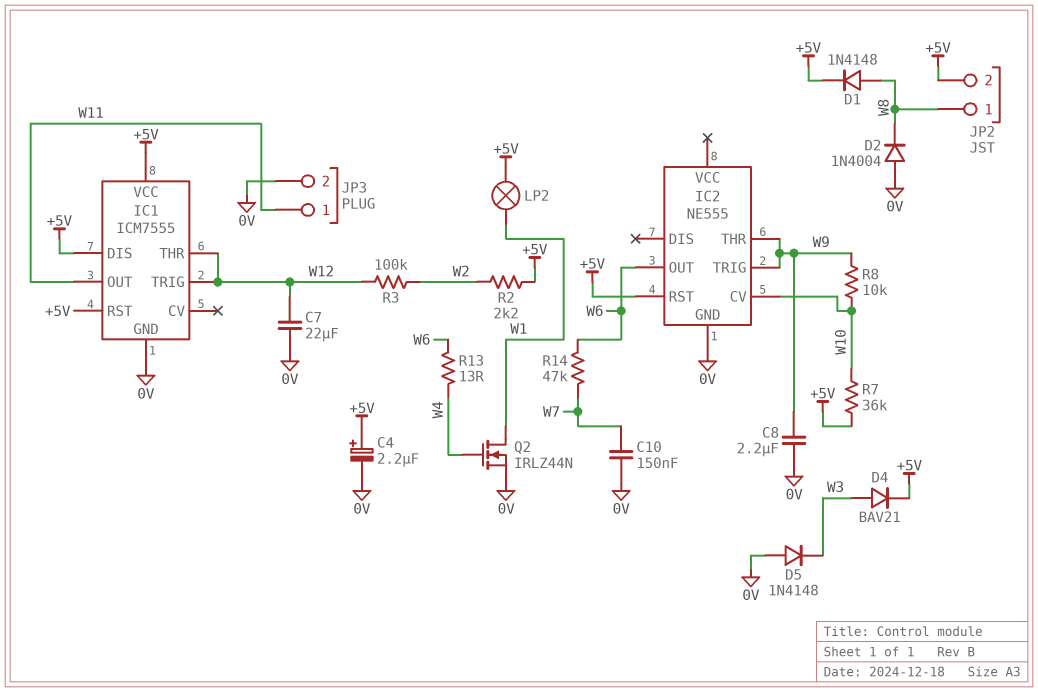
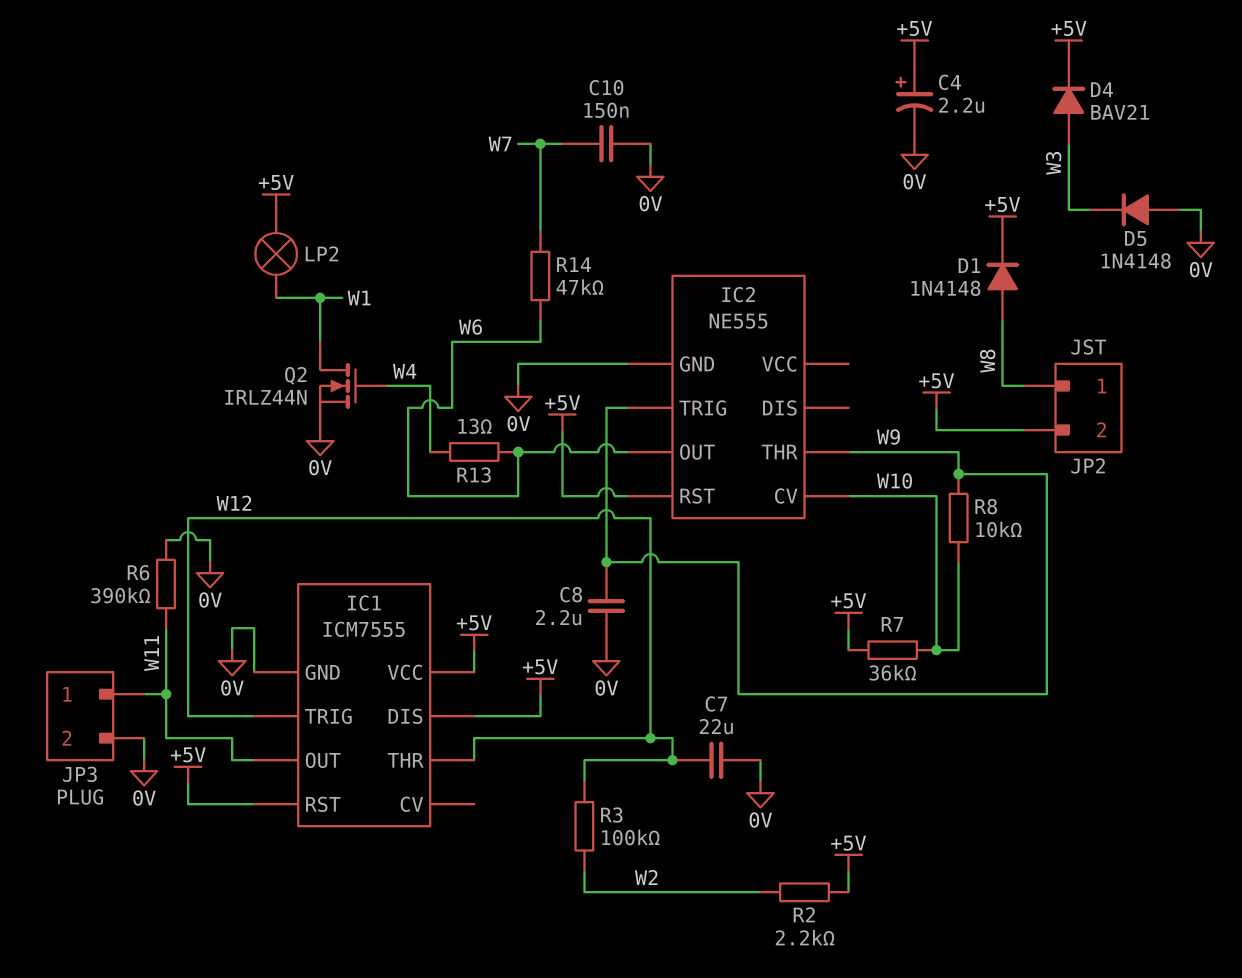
D2: diode 1N4004 (A 0V, K W8) -> none
R6: none -> 390k (0V, W11)

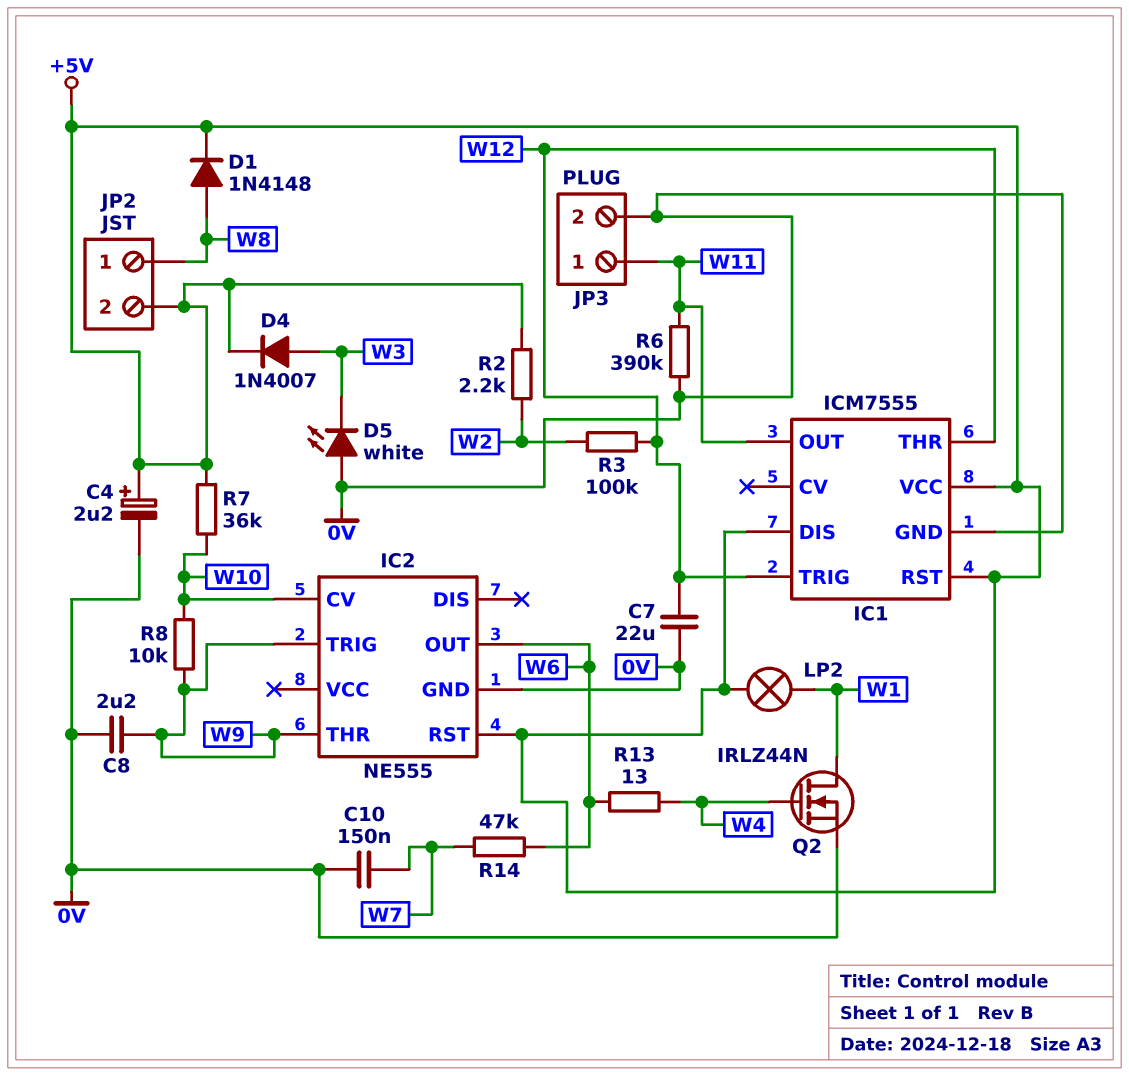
D4: diode BAV21 (A W3, K +5V) -> diode 1N4007 (A W3, K +5V)
D5: diode 1N4148 (A 0V, K W3) -> LED white (A 0V, K W3)

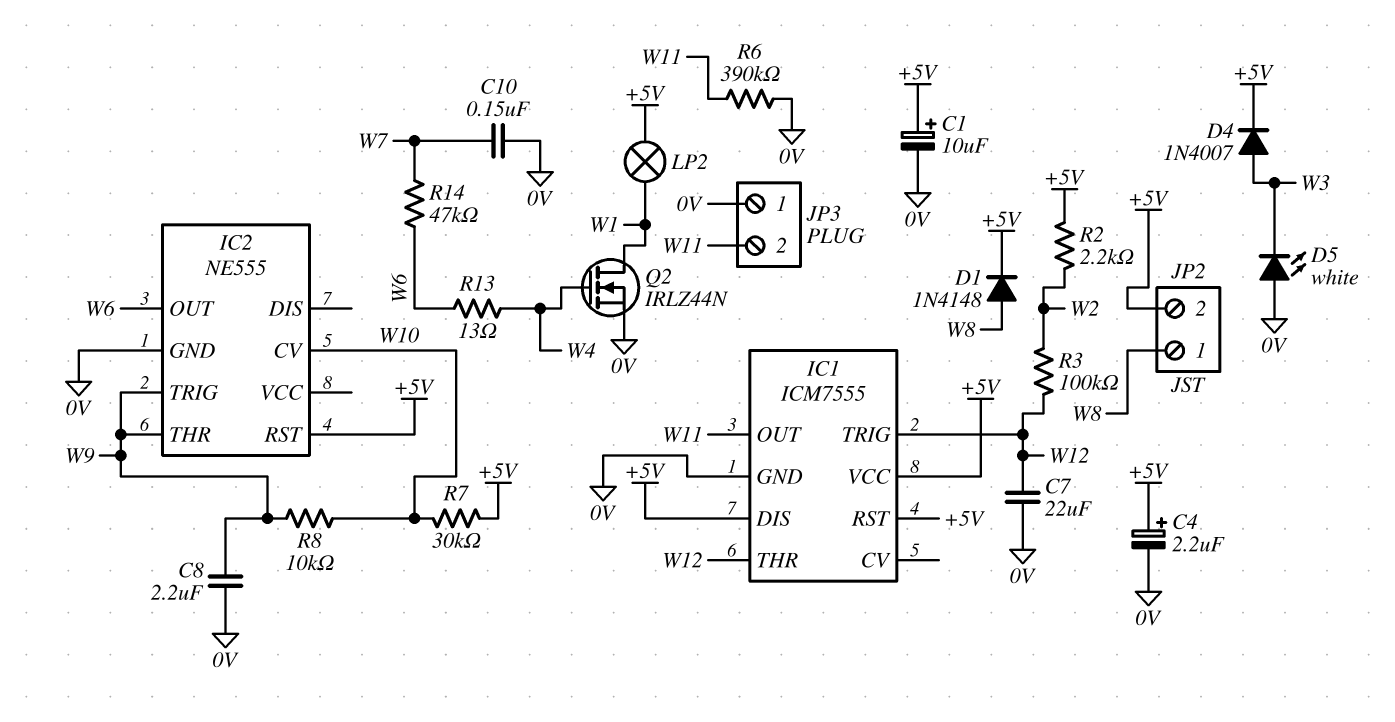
C1: none -> 10uF (plus +5V, minus 0V)
JP3 pin 1: W11 -> 0V
JP3 pin 2: 0V -> W11
R7: 36k (+5V, W10) -> 30k (+5V, W10)

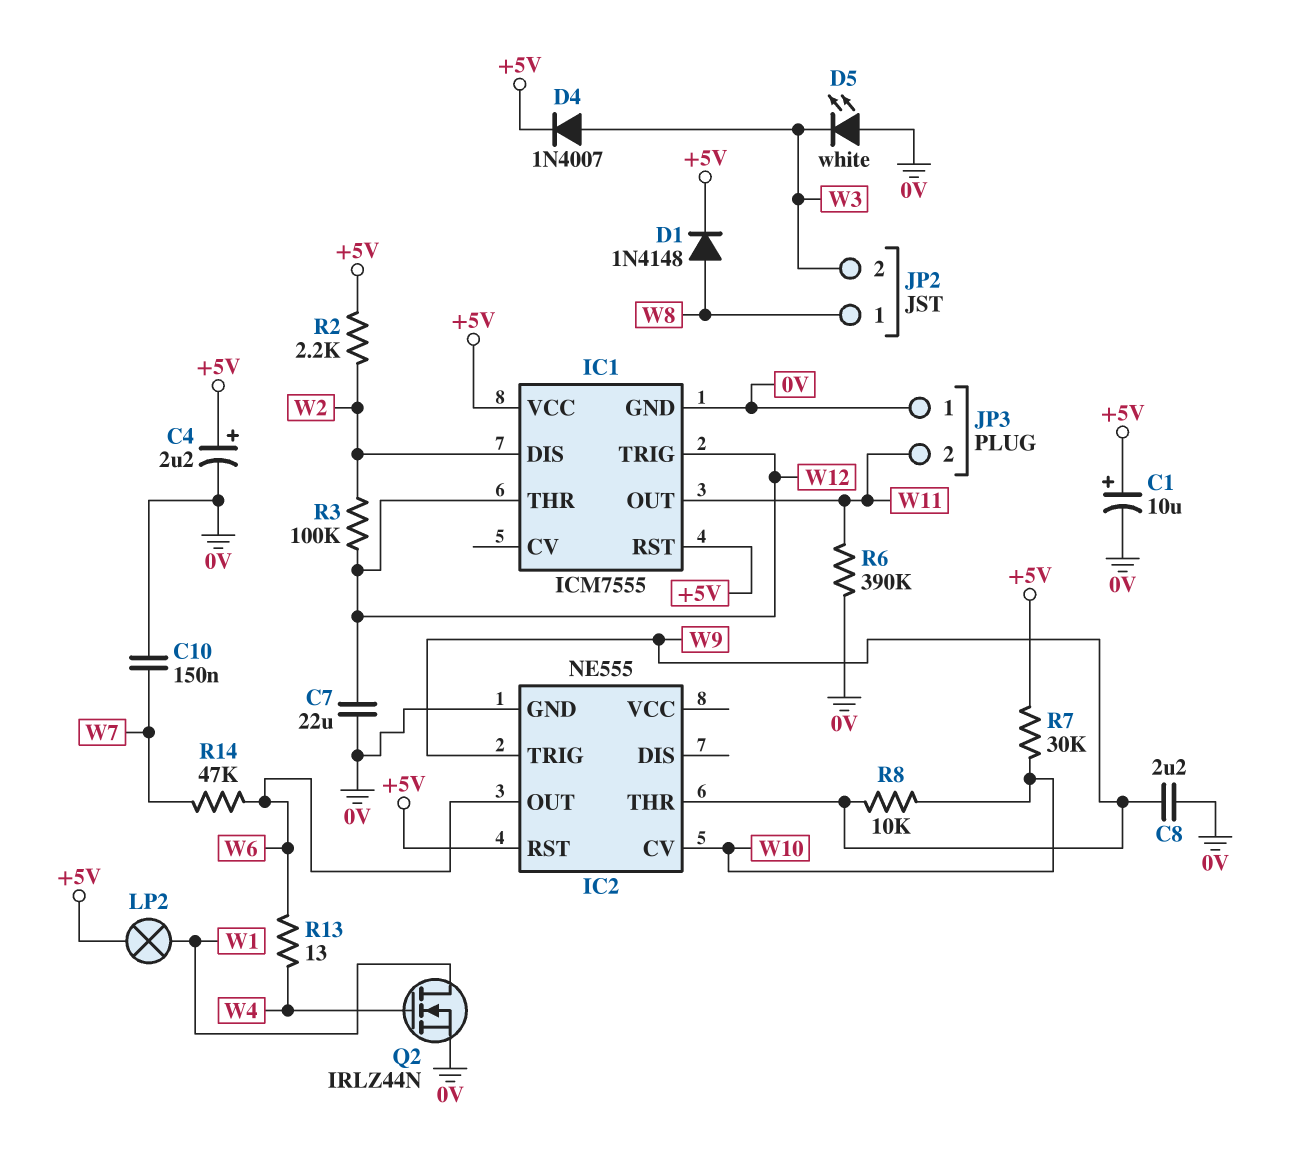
IC1 pin DIS: +5V -> W2
JP2 pin 2: +5V -> W3

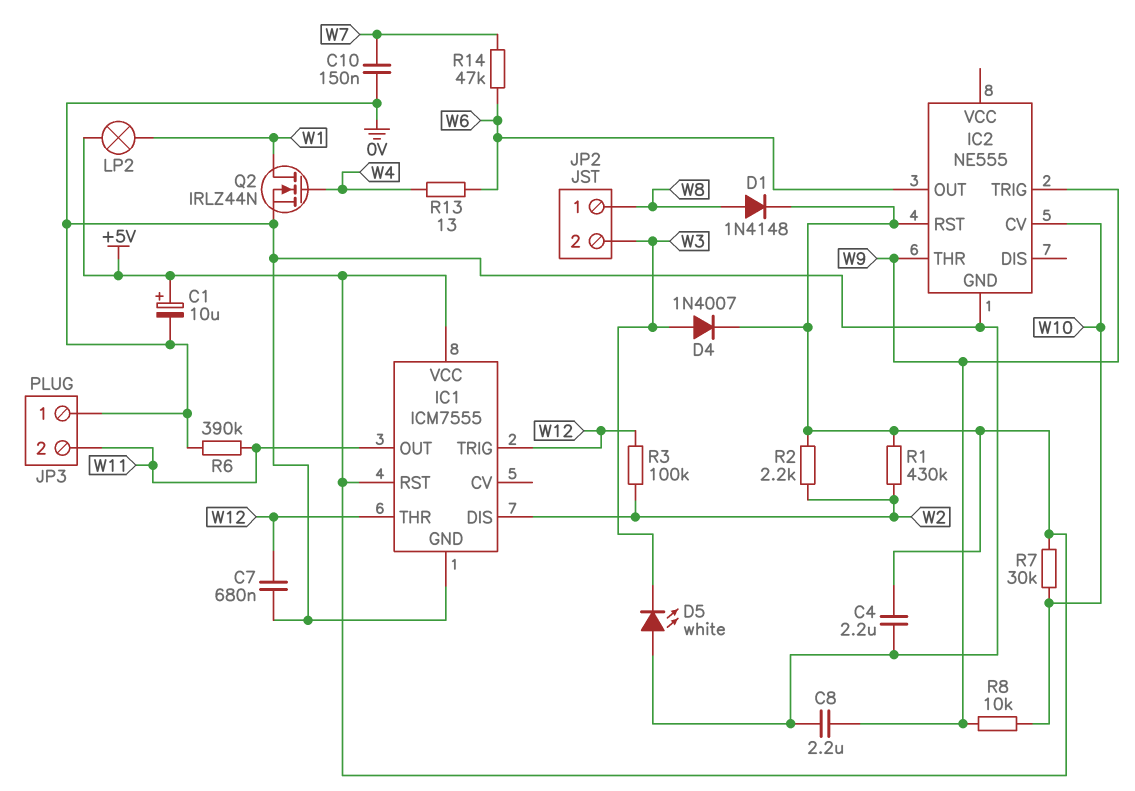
C4: 2.2uF (plus +5V, minus 0V) -> 2.2uF (+5V, 0V)
C7: 22uF (0V, W12) -> 680nF (0V, W12)
R1: none -> 430k (+5V, W2)

